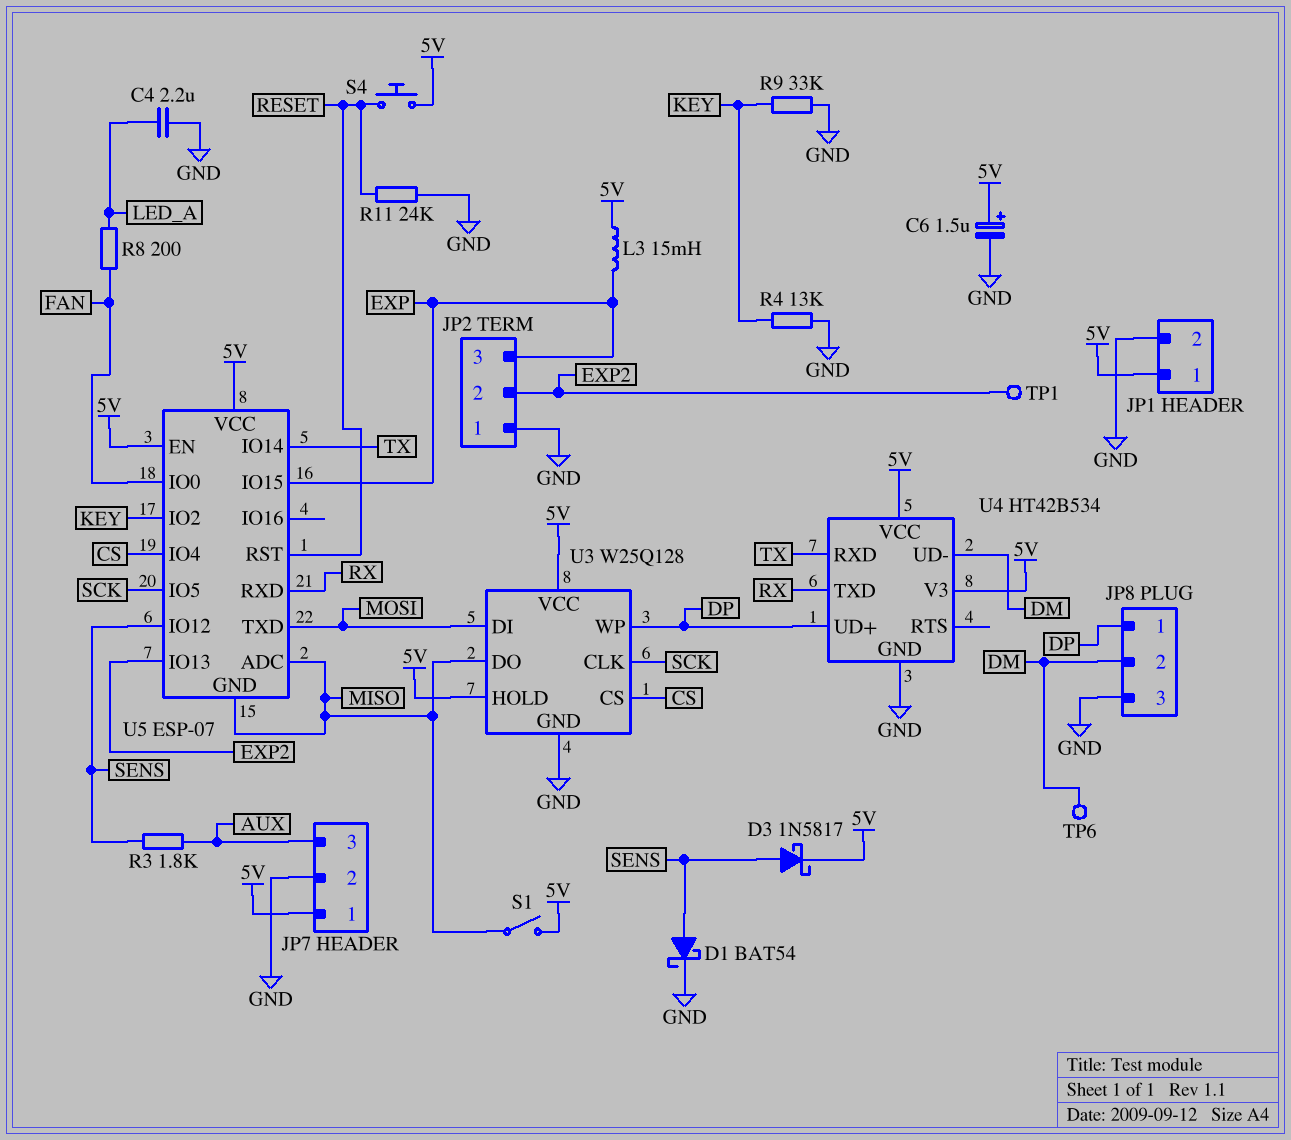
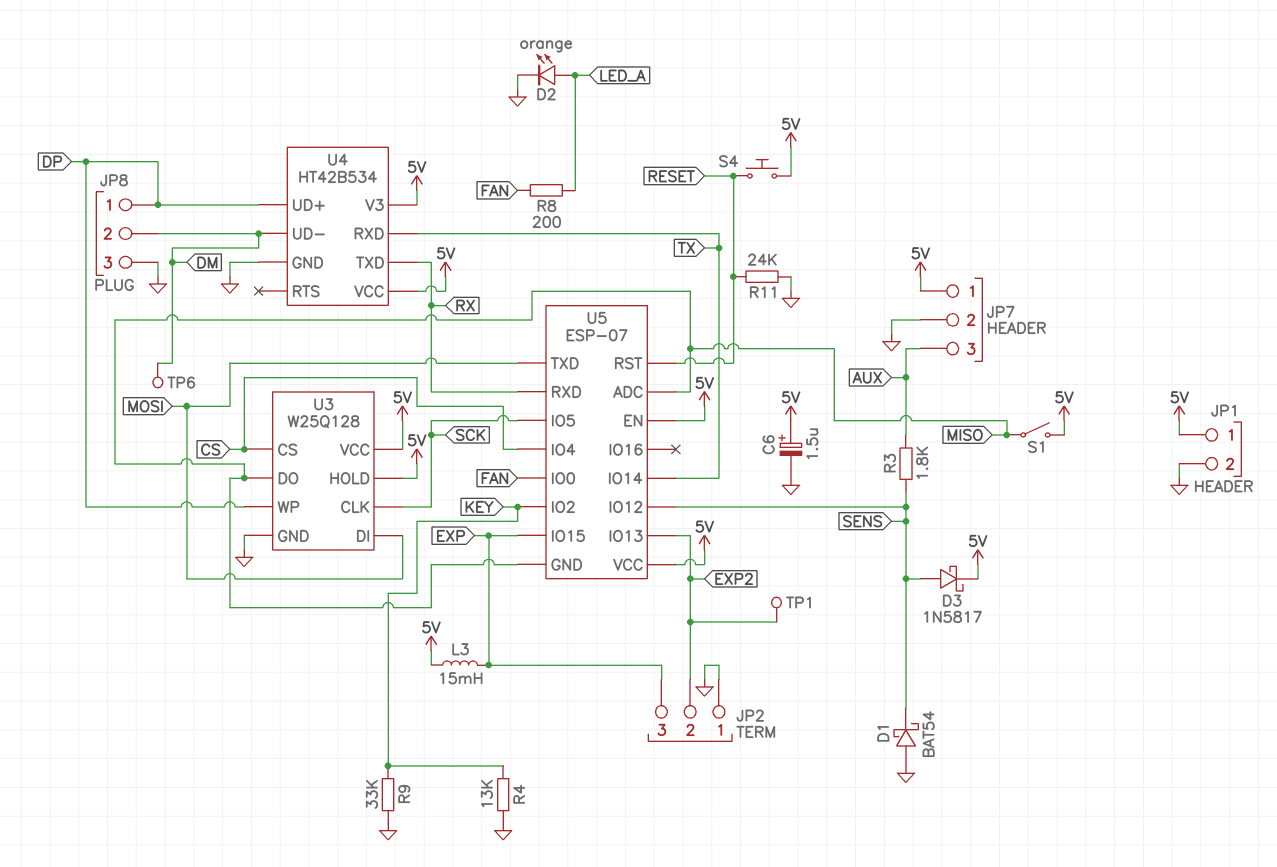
C4: 2.2uF (GND, LED_A) -> none
D1: schottky BAT54 (A SENS, K GND) -> schottky BAT54 (A GND, K SENS)
D2: none -> LED orange (A LED_A, K GND)

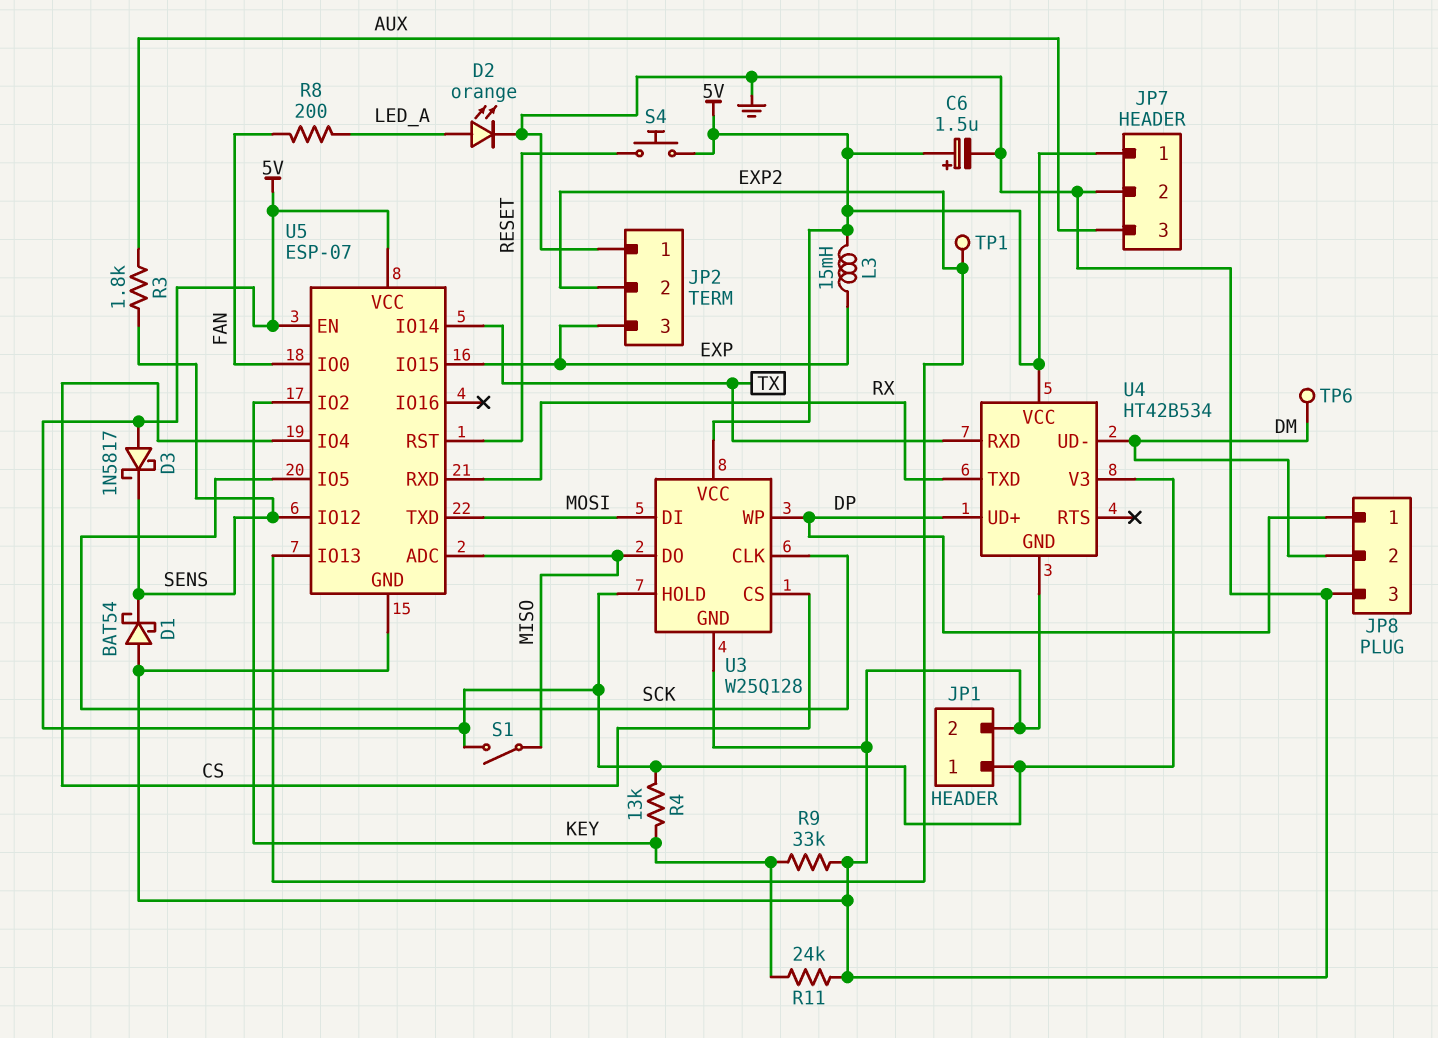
D3: schottky 1N5817 (A SENS, K 5V) -> schottky 1N5817 (A 5V, K SENS)
R4: 13k (GND, KEY) -> 13k (5V, KEY)
R11: 24k (GND, RESET) -> 24k (GND, KEY)
U5 pin GND: MISO -> GND

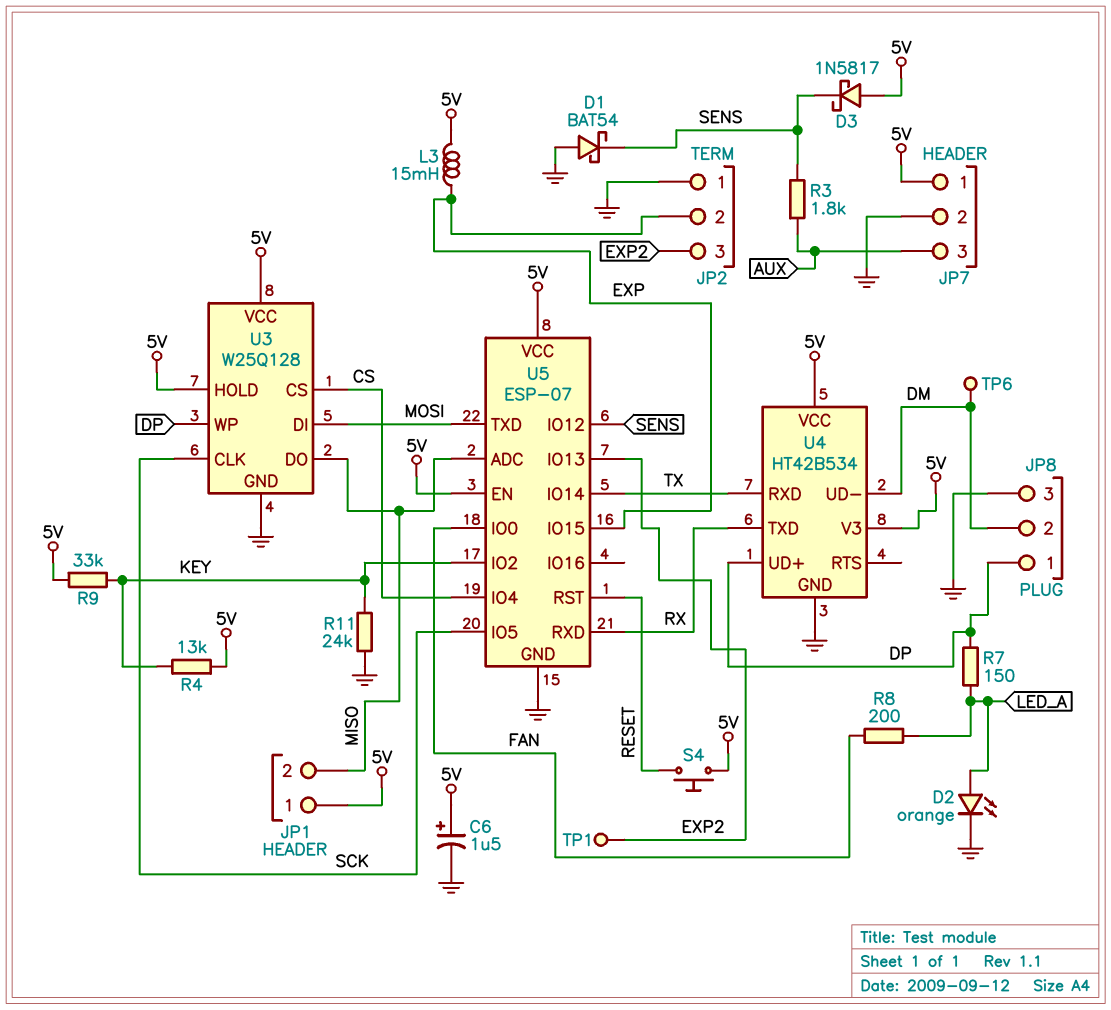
JP1 pin 2: GND -> MISO
JP2 pin 2: EXP2 -> EXP
JP2 pin 3: EXP -> EXP2
R7: none -> 150 (DP, LED_A)
R9: 33k (GND, KEY) -> 33k (5V, KEY)
S1: switch (5V, MISO) -> none

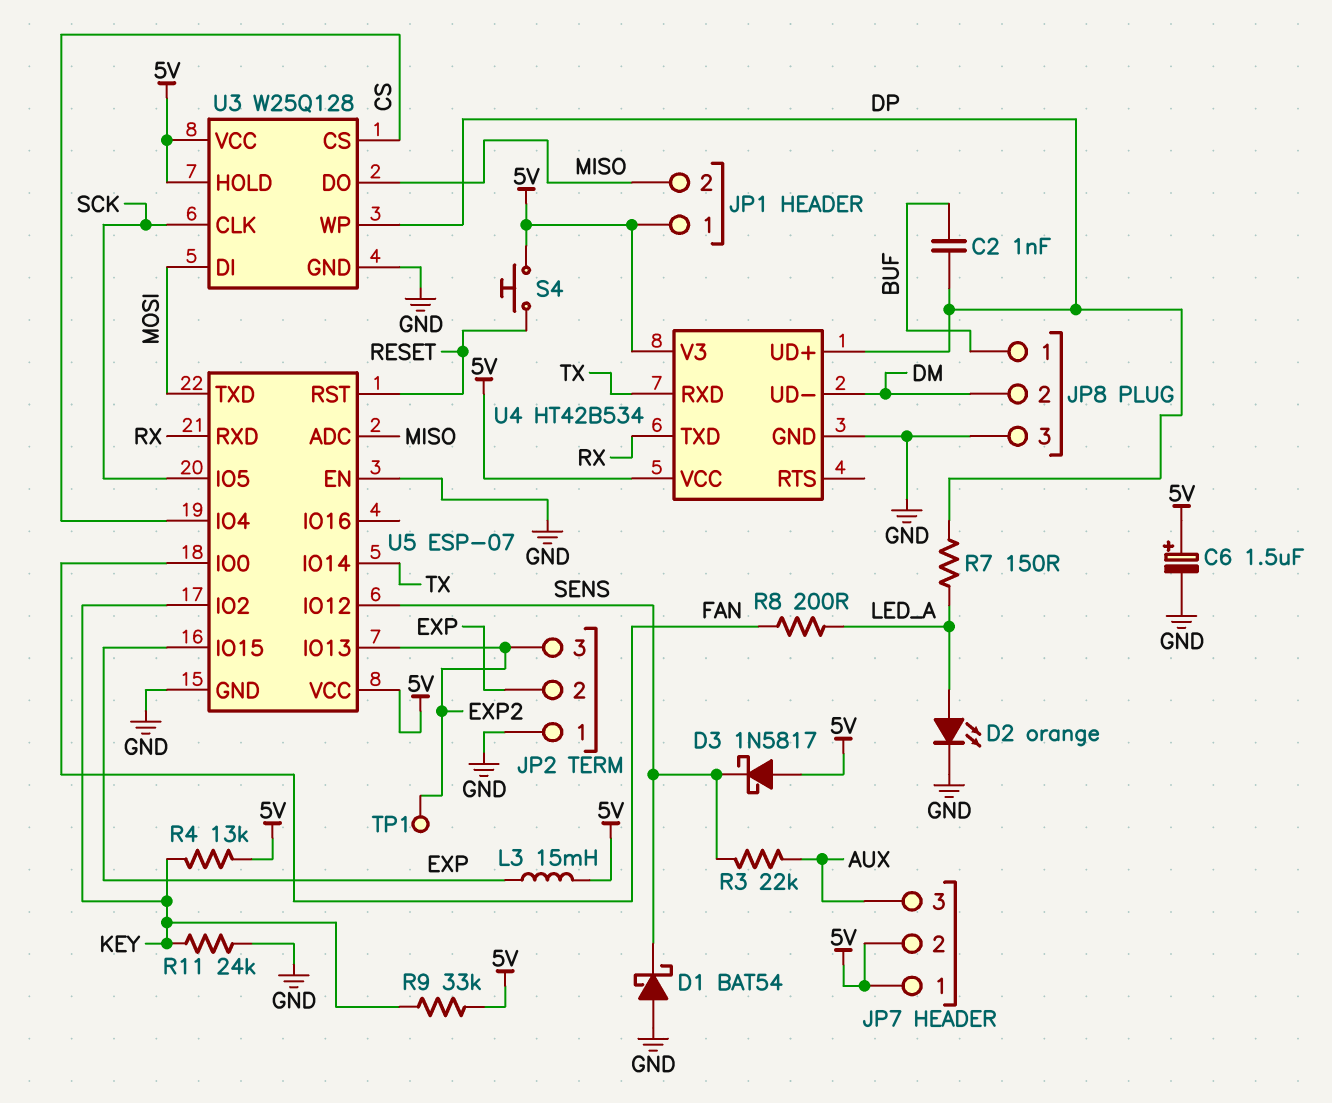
C2: none -> 1nF (BUF, DP)
JP7 pin 2: GND -> 5V
JP8 pin 1: DP -> BUF
R3: 1.8k (AUX, SENS) -> 22k (AUX, SENS)
TP6: test point (DM) -> none
U5 pin EN: 5V -> GND

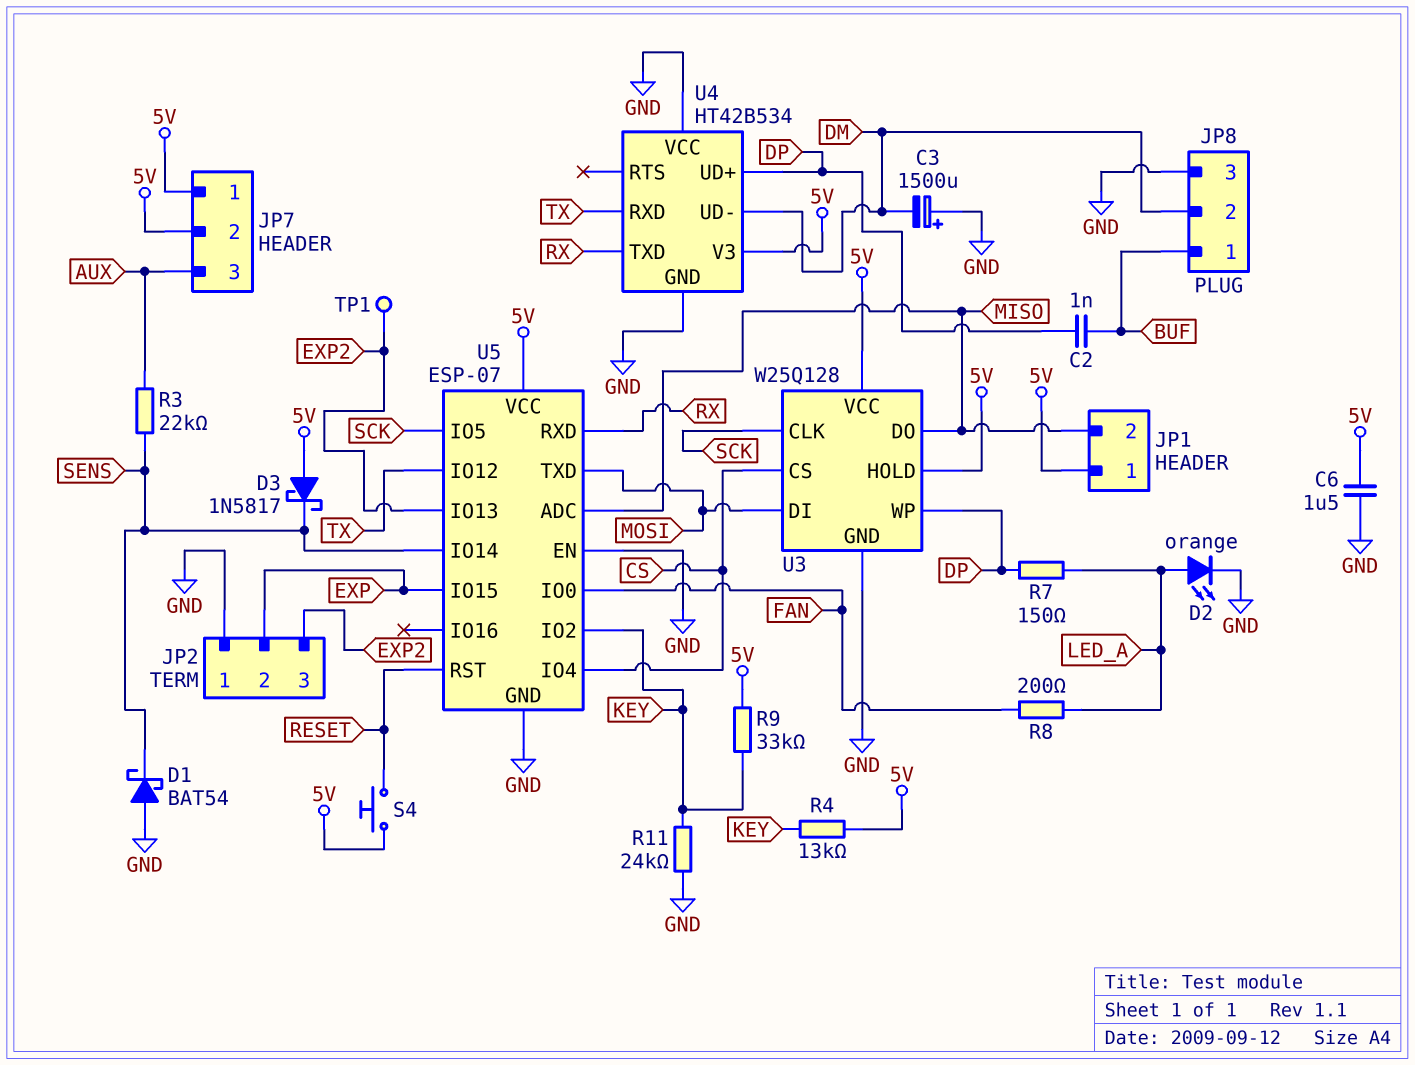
C3: none -> 1500uF (plus GND, minus DM)
C6: 1.5uF (plus 5V, minus GND) -> 1.5uF (5V, GND)
L3: 15mH (5V, EXP) -> none
U4 pin VCC: 5V -> GND
U5 pin IO12: SENS -> TX
U5 pin IO14: TX -> SENS

